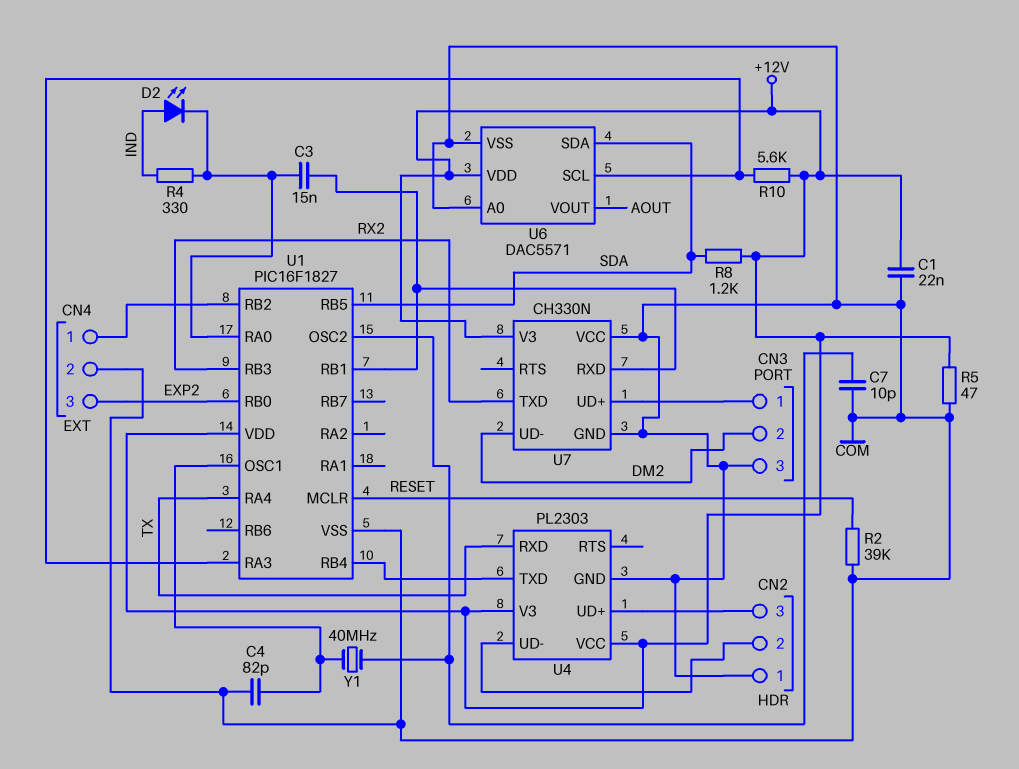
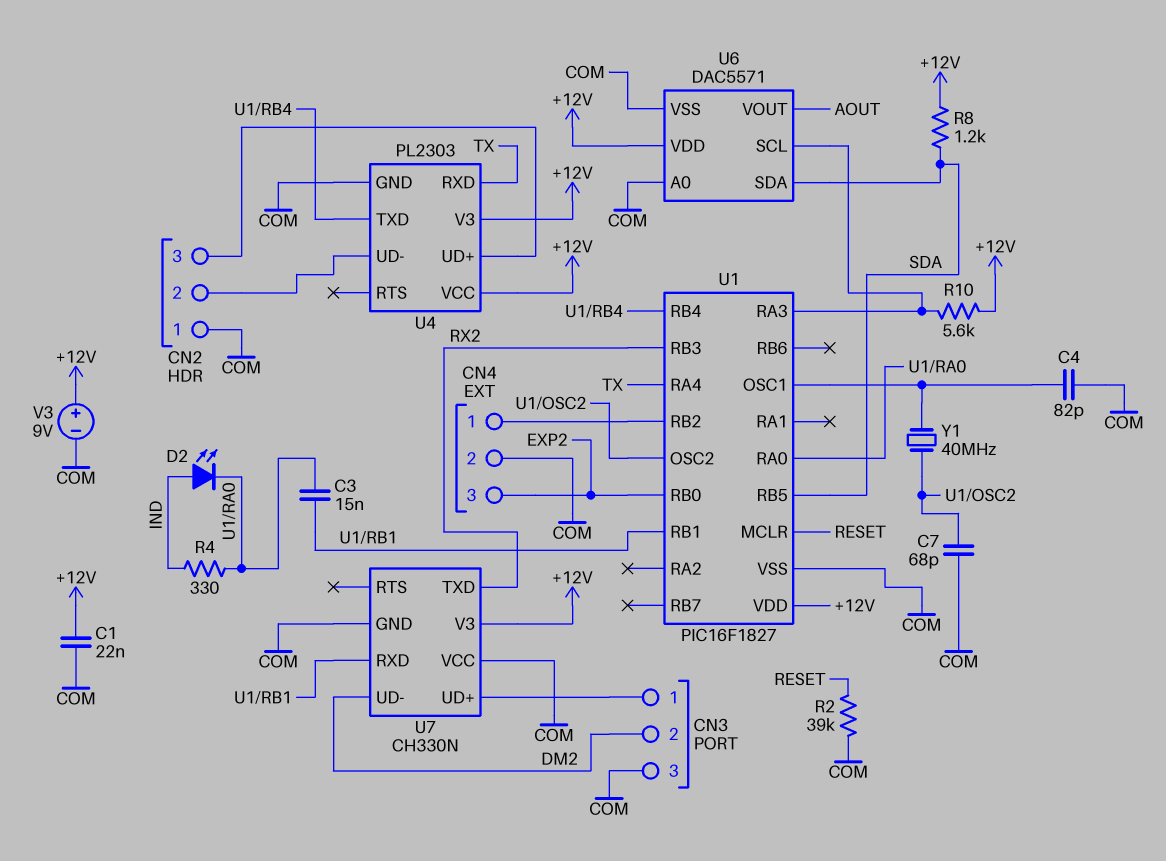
C7: 10pF (COM, U1/OSC2) -> 68pF (COM, U1/OSC2)
R5: 47 (+12V, COM) -> none
V3: none -> 9V (plus +12V, minus COM)

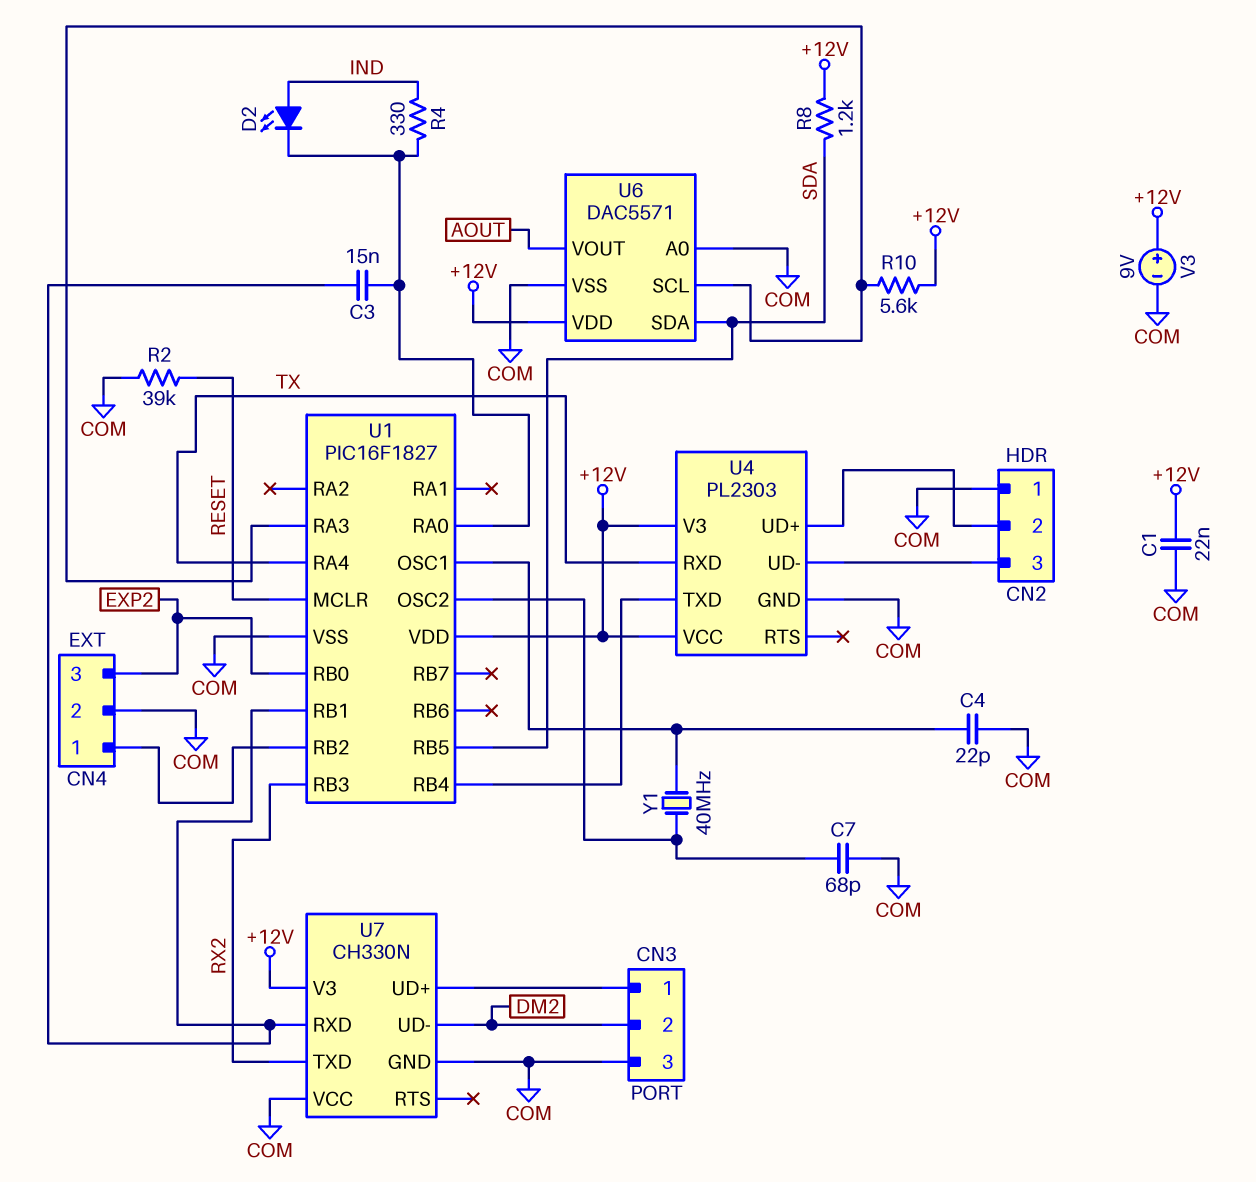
C4: 82pF (COM, U1/OSC1) -> 22pF (COM, U1/OSC1)
U4 pin UD+: CN2/3 -> CN2/2
U4 pin UD-: CN2/2 -> CN2/3

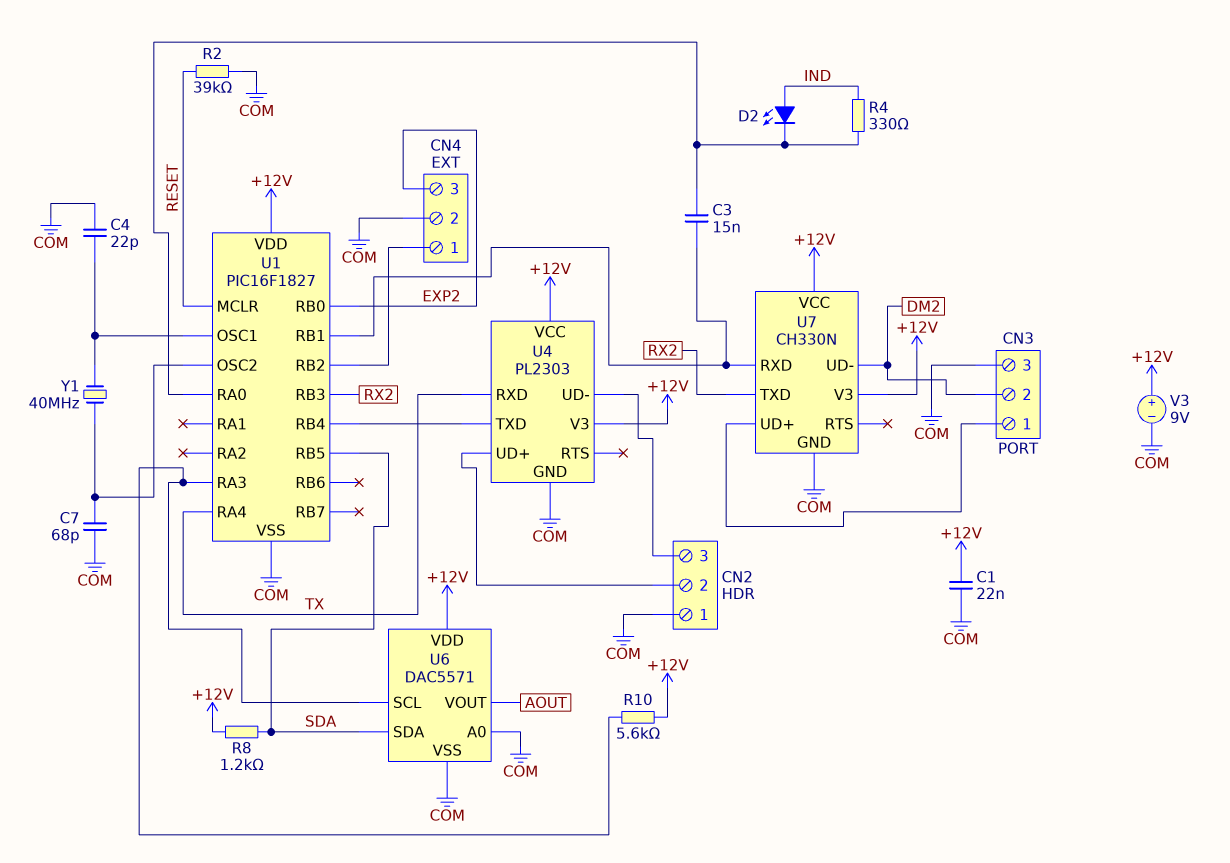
U7 pin VCC: COM -> +12V

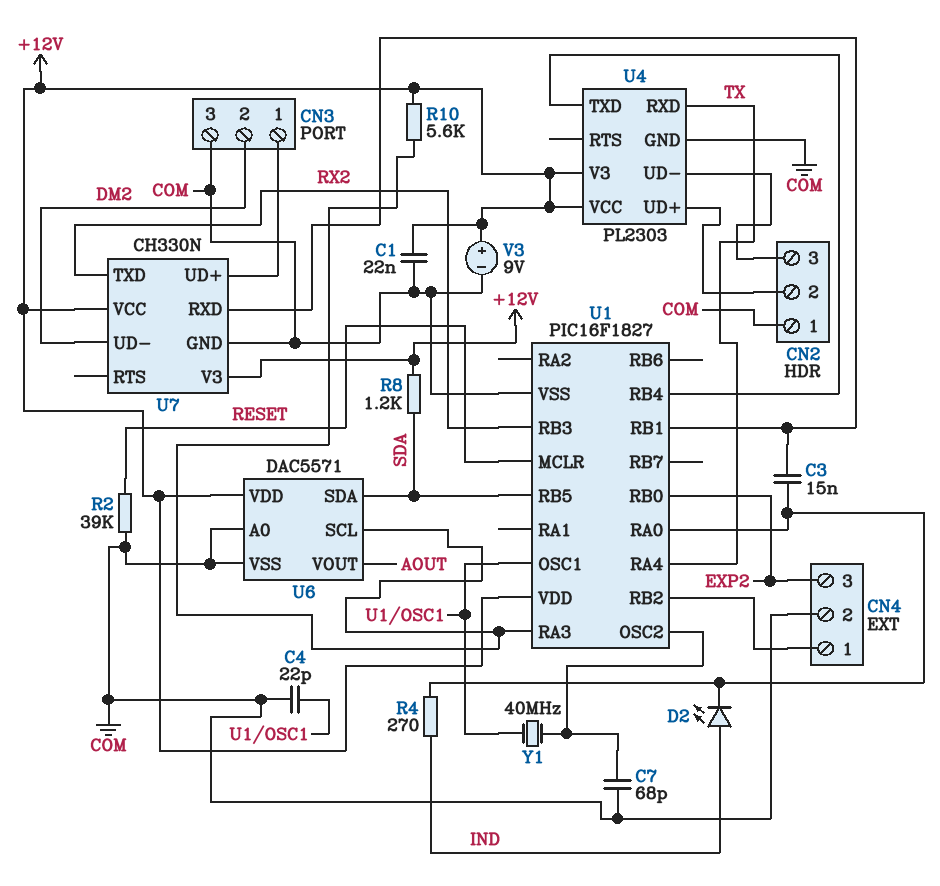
R4: 330 (IND, U1/RA0) -> 270 (IND, U1/RA0)

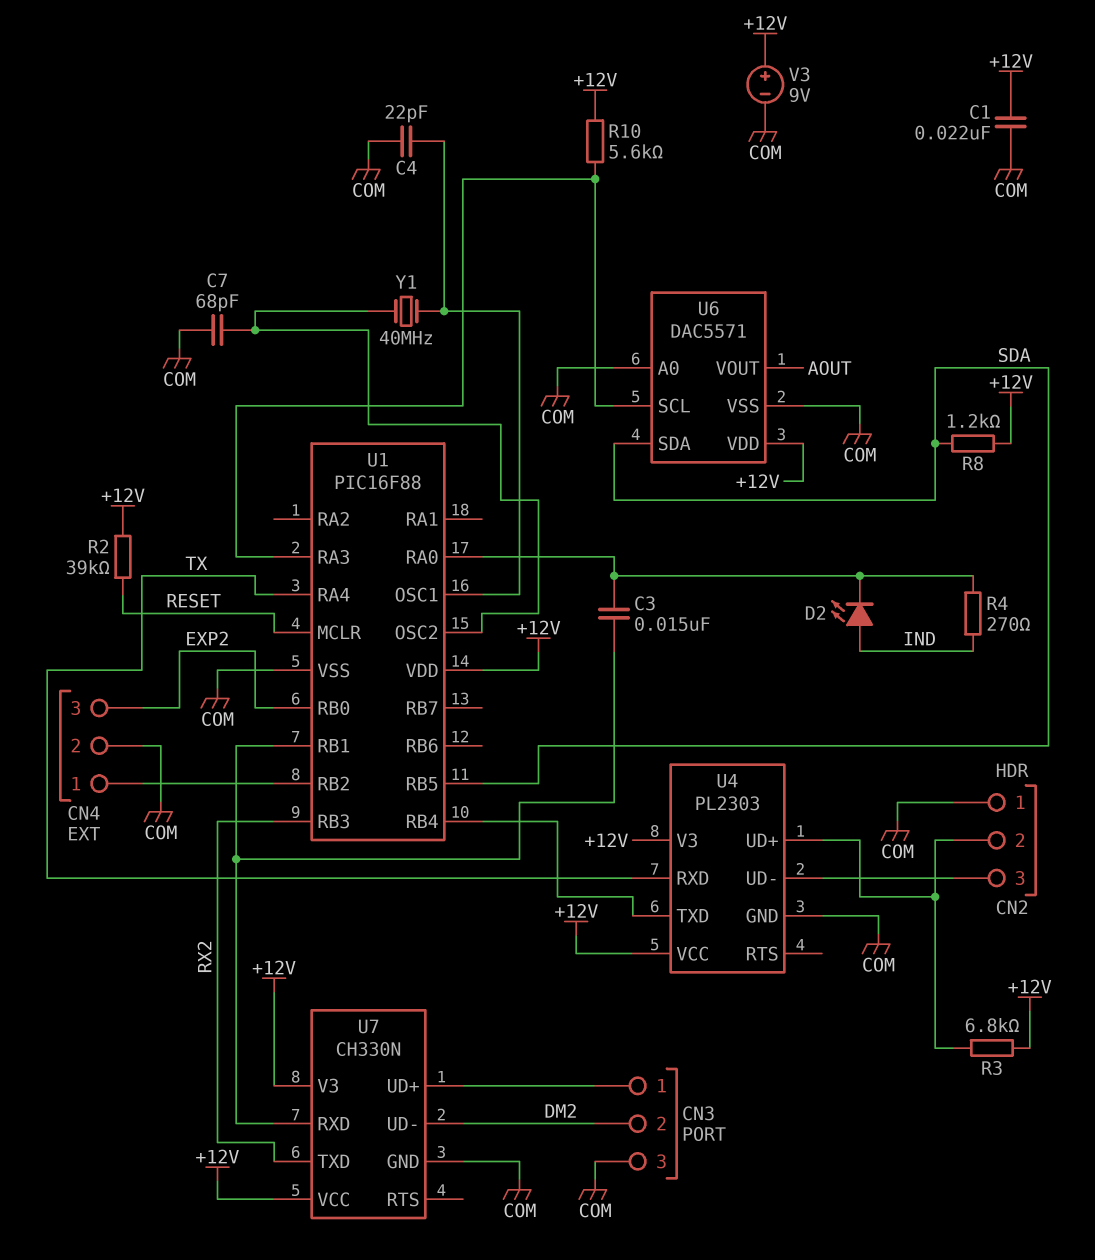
R2: 39k (COM, RESET) -> 39k (+12V, RESET)
R3: none -> 6.8k (+12V, CN2/2)
U1: PIC16F1827 -> PIC16F88

